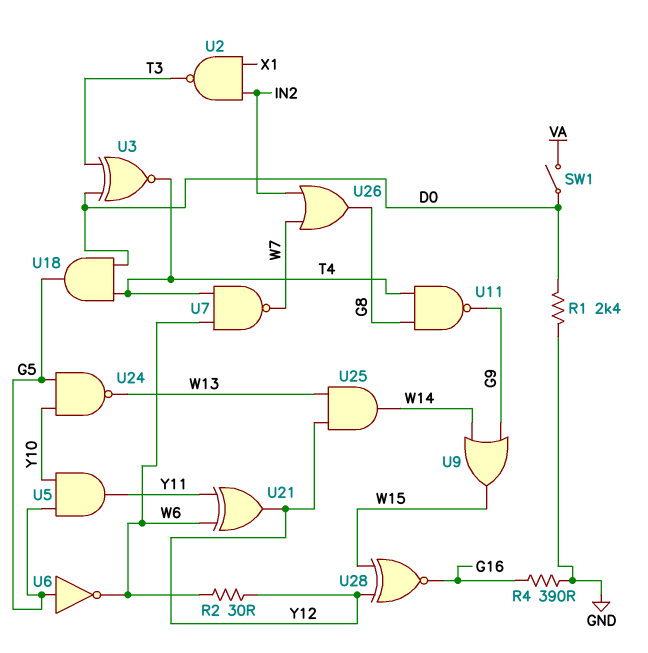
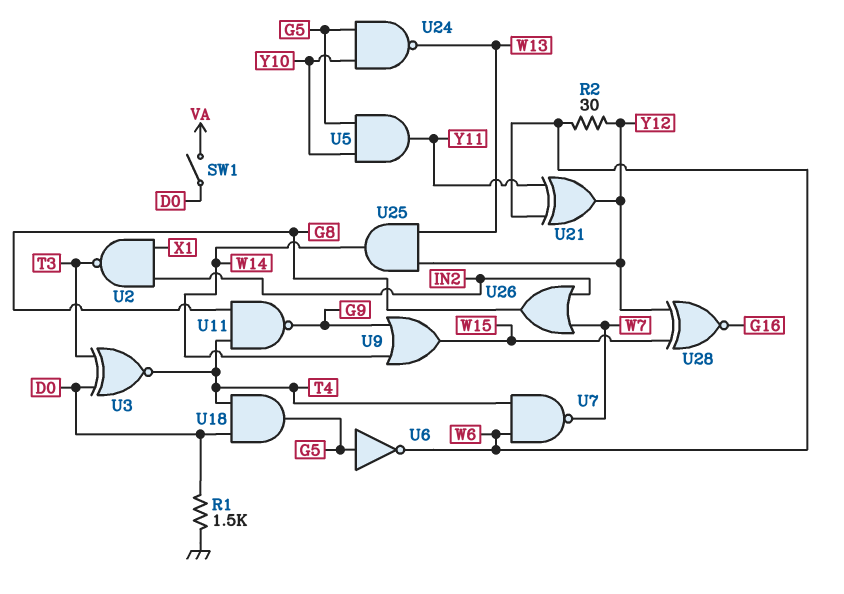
R1: 2.4k (D0, GND) -> 1.5k (D0, GND)
R4: 390 (G16, GND) -> none

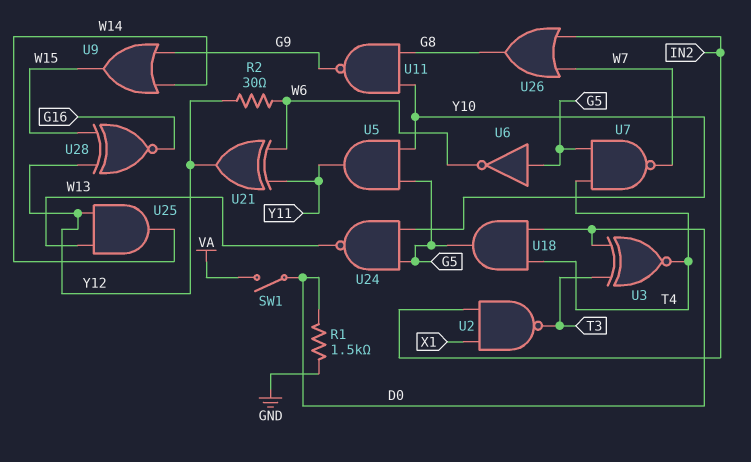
U7: NAND (in T4, in W6, out W7) -> NAND (in G5, in T4, out W7)
U11: NAND (in G8, in T4, out G9) -> NAND (in G8, in Y10, out G9)

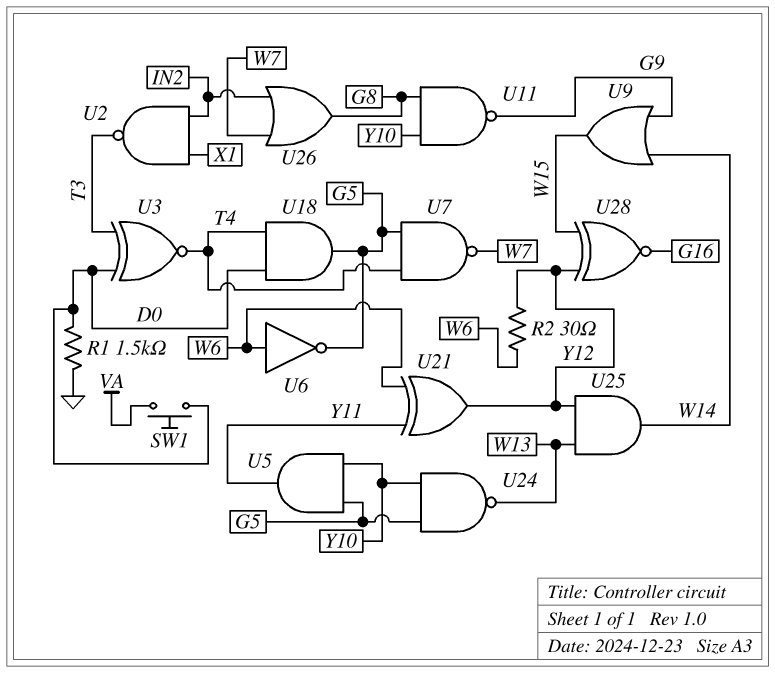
SW1: switch (D0, VA) -> button (D0, VA)
U6: NOT (in G5, out W6) -> NOT (in W6, out G5)

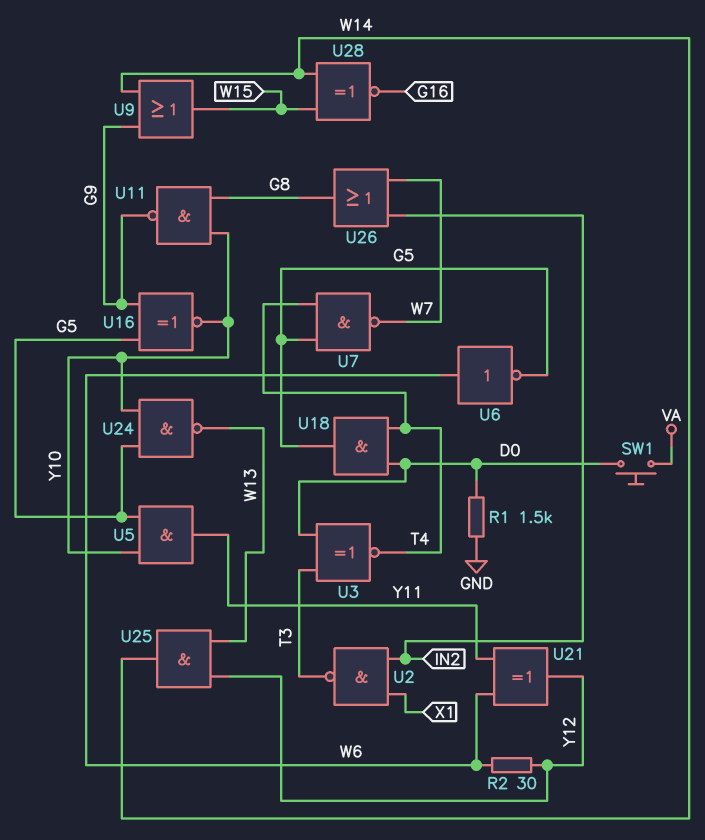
U16: none -> XNOR (in G5, in G9, out Y10)
U28: XNOR (in W15, in Y12, out G16) -> XNOR (in W14, in W15, out G16)

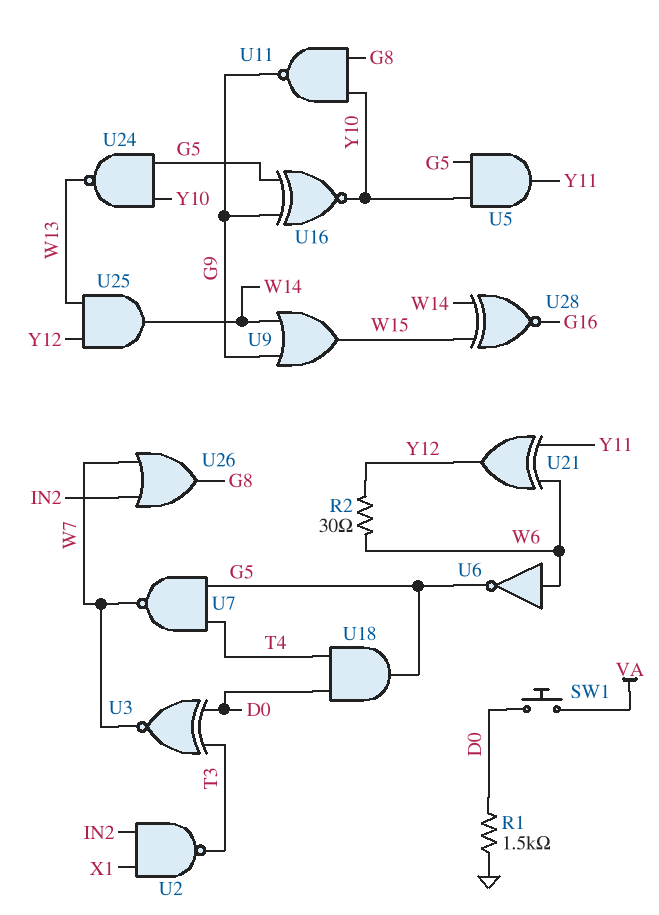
U3: XNOR (in D0, in T3, out T4) -> XNOR (in D0, in T3, out W7)

